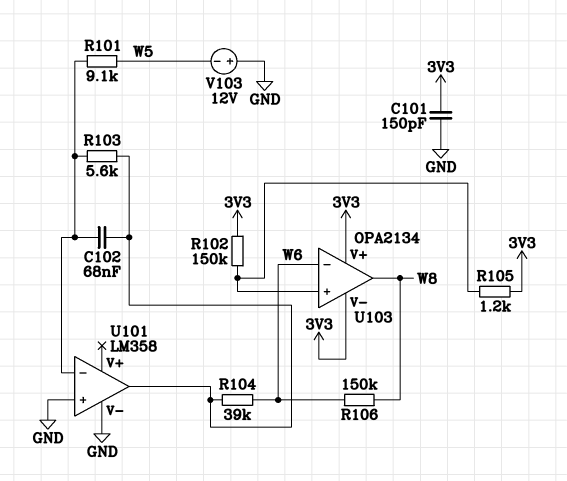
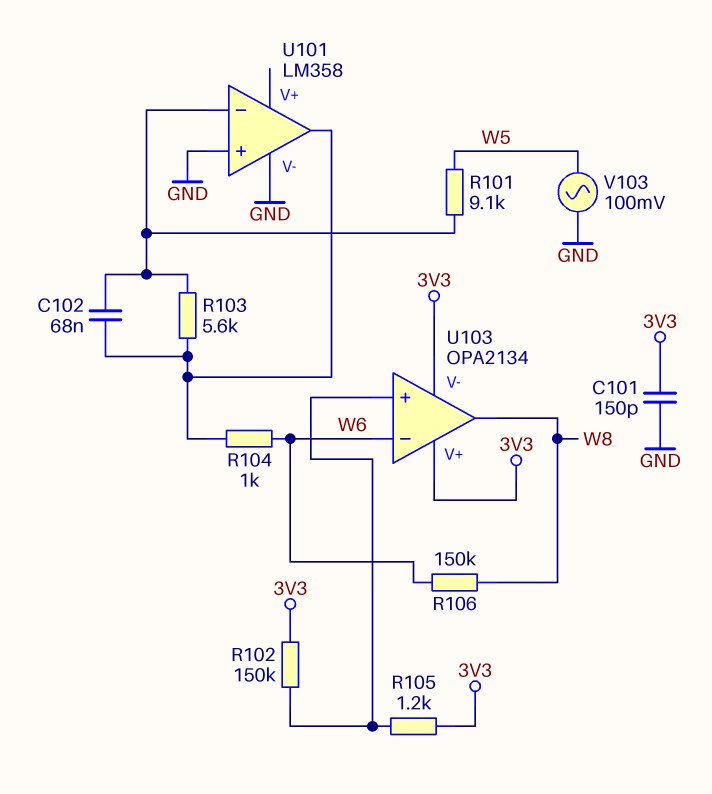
R104: 39k (U101/out, W6) -> 1k (U101/out, W6)
V103: 12V (plus GND, minus W5) -> AC 100mV (GND, W5)

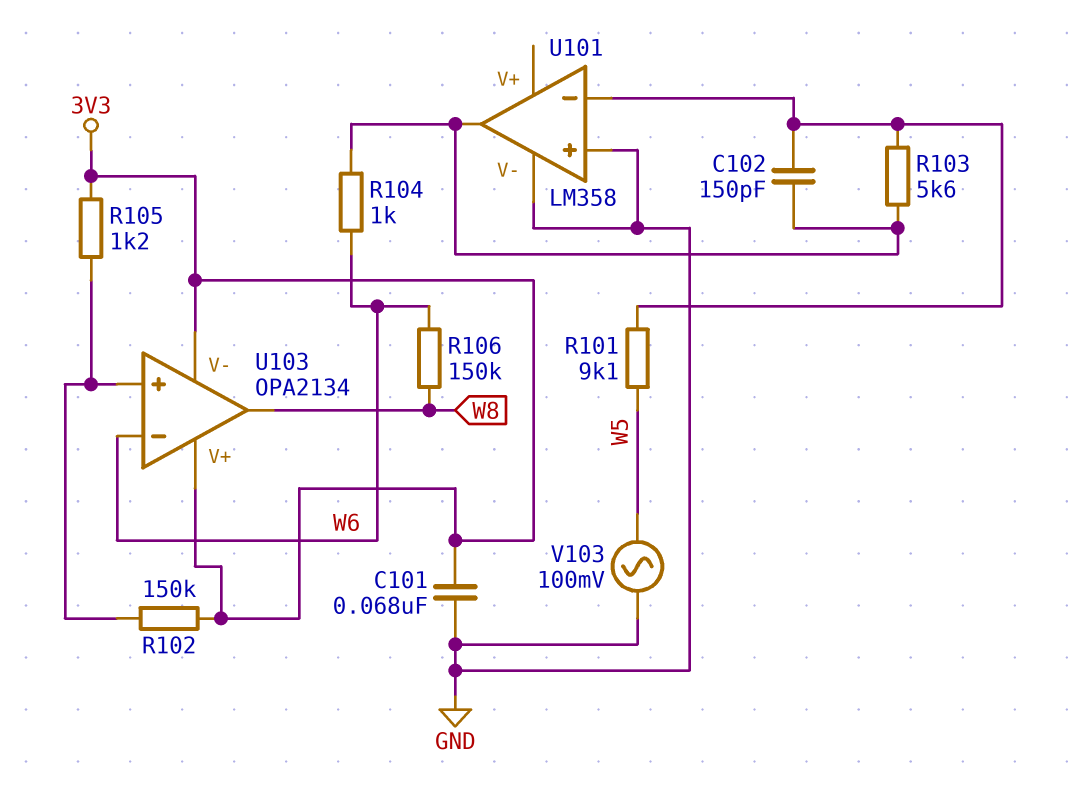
C101: 150pF (3V3, GND) -> 68nF (3V3, GND)
C102: 68nF (U101/in-, U101/out) -> 150pF (U101/in-, U101/out)

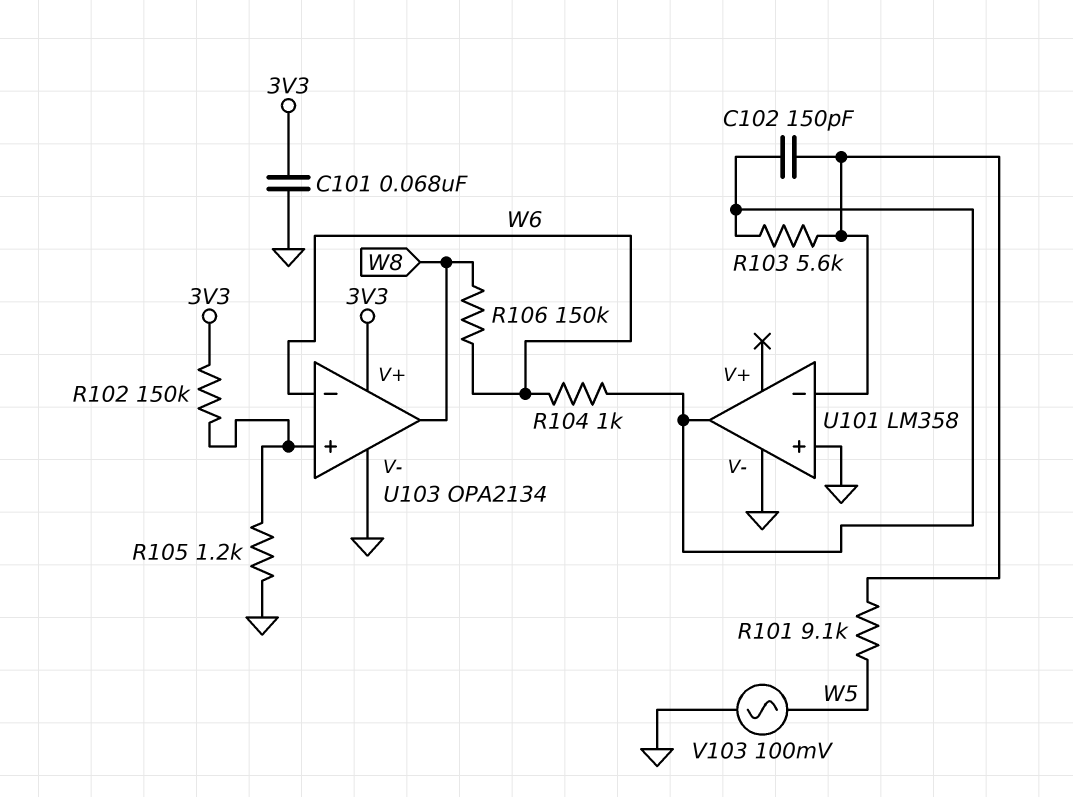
R105: 1.2k (3V3, U103/in+) -> 1.2k (GND, U103/in+)
U103 pin V-: 3V3 -> GND

